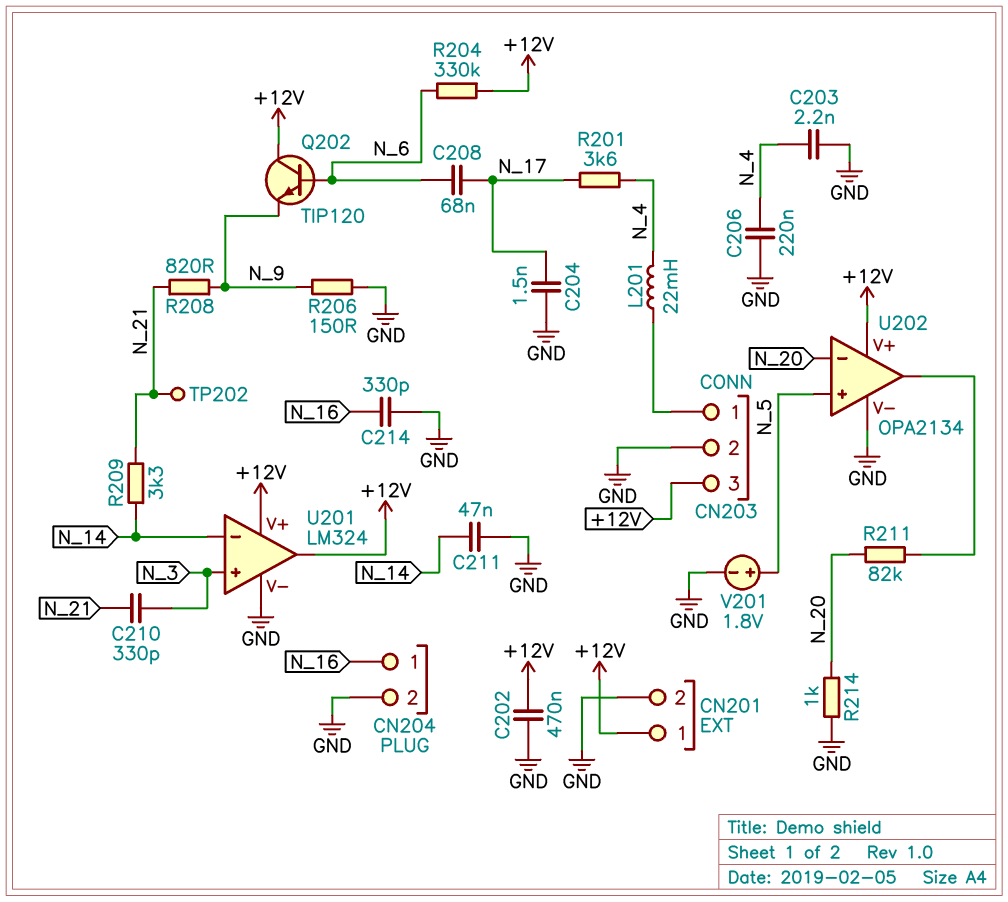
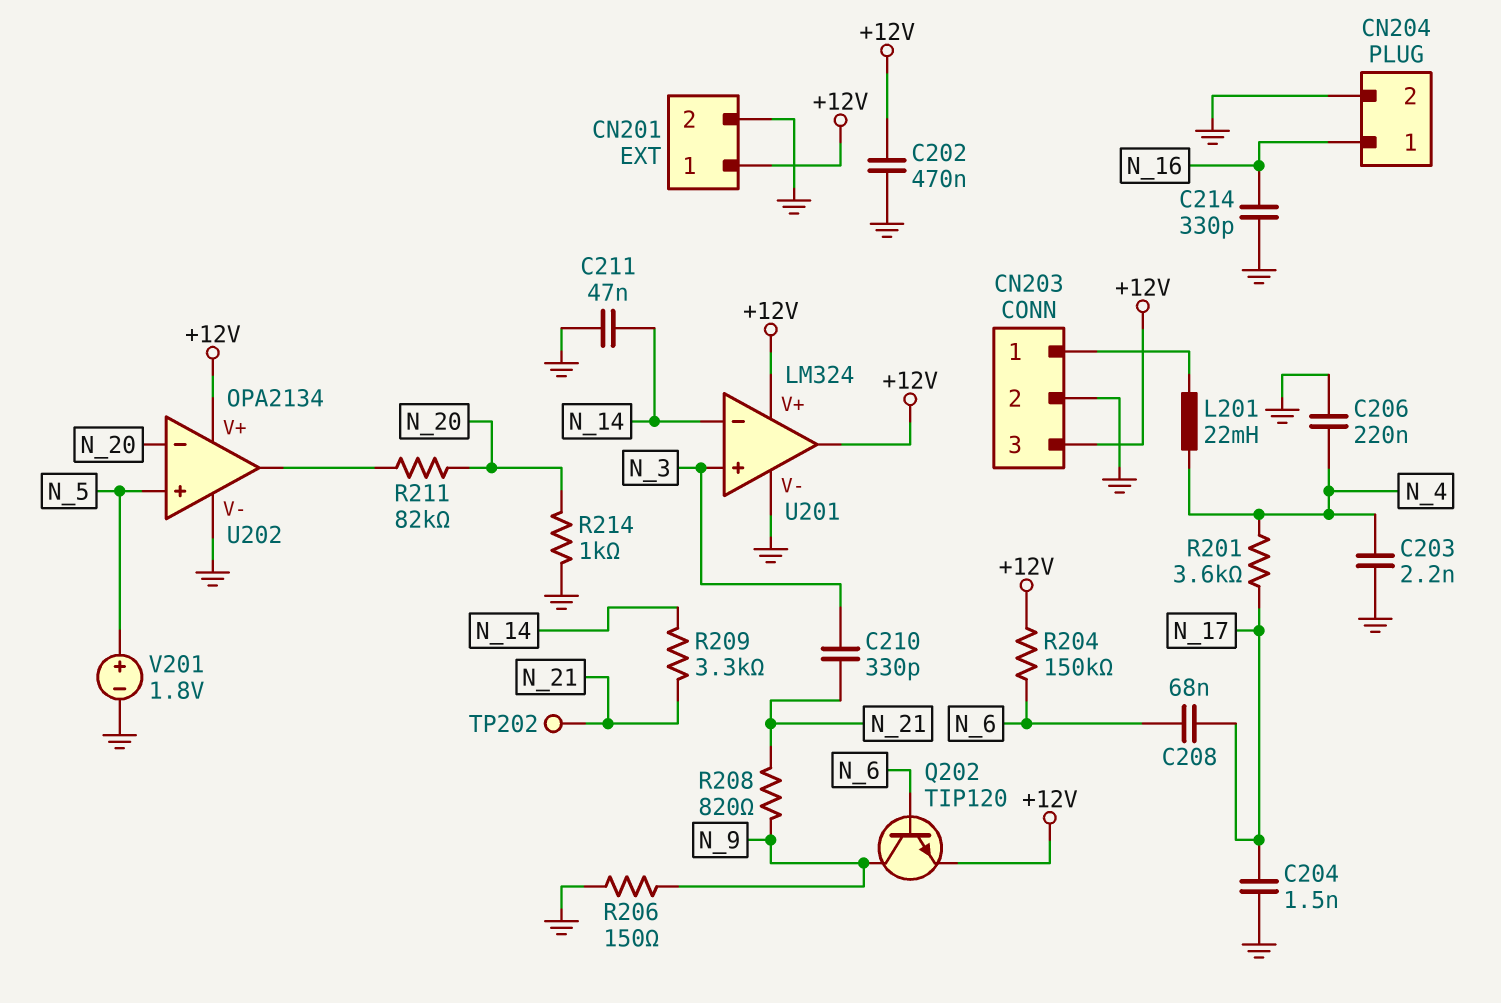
Q202: NPN TIP120 (B N_6, C +12V, E N_9) -> NPN TIP120 (B N_6, C N_9, E +12V)
R204: 330k (+12V, N_6) -> 150k (+12V, N_6)

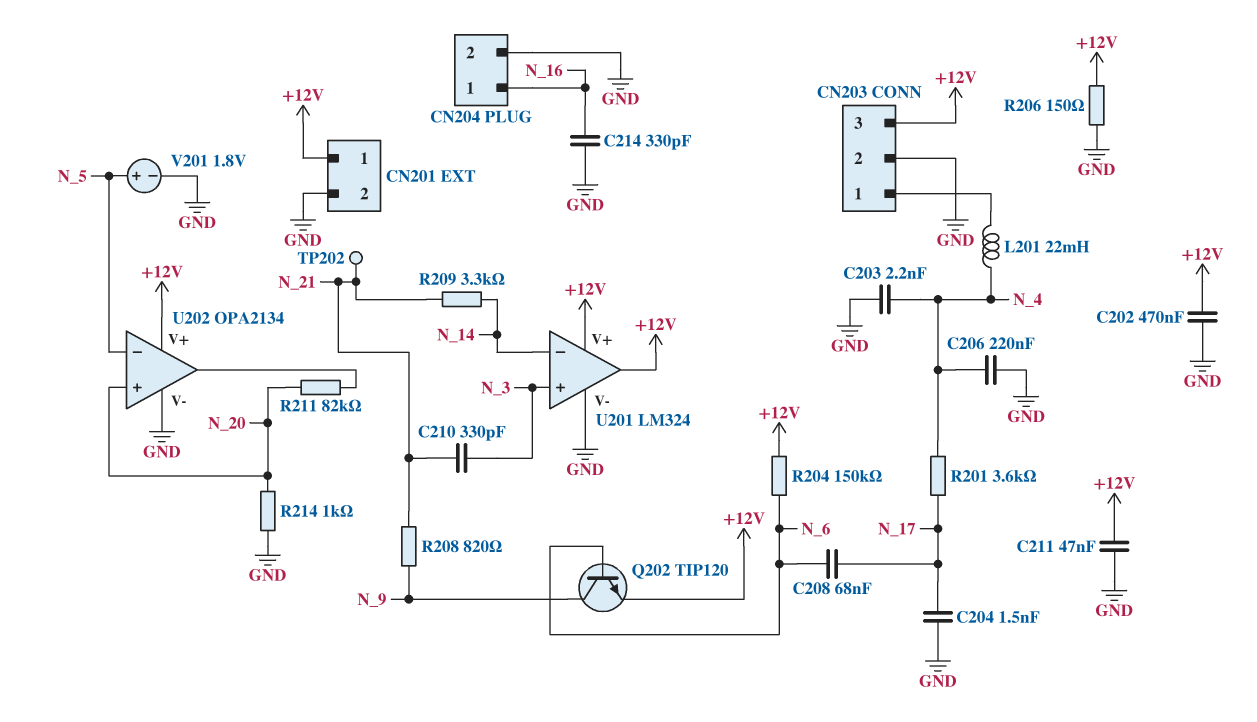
C211: 47nF (GND, N_14) -> 47nF (+12V, GND)
R206: 150 (GND, N_9) -> 150 (+12V, GND)
U202 pin in+: N_5 -> N_20
U202 pin in-: N_20 -> N_5

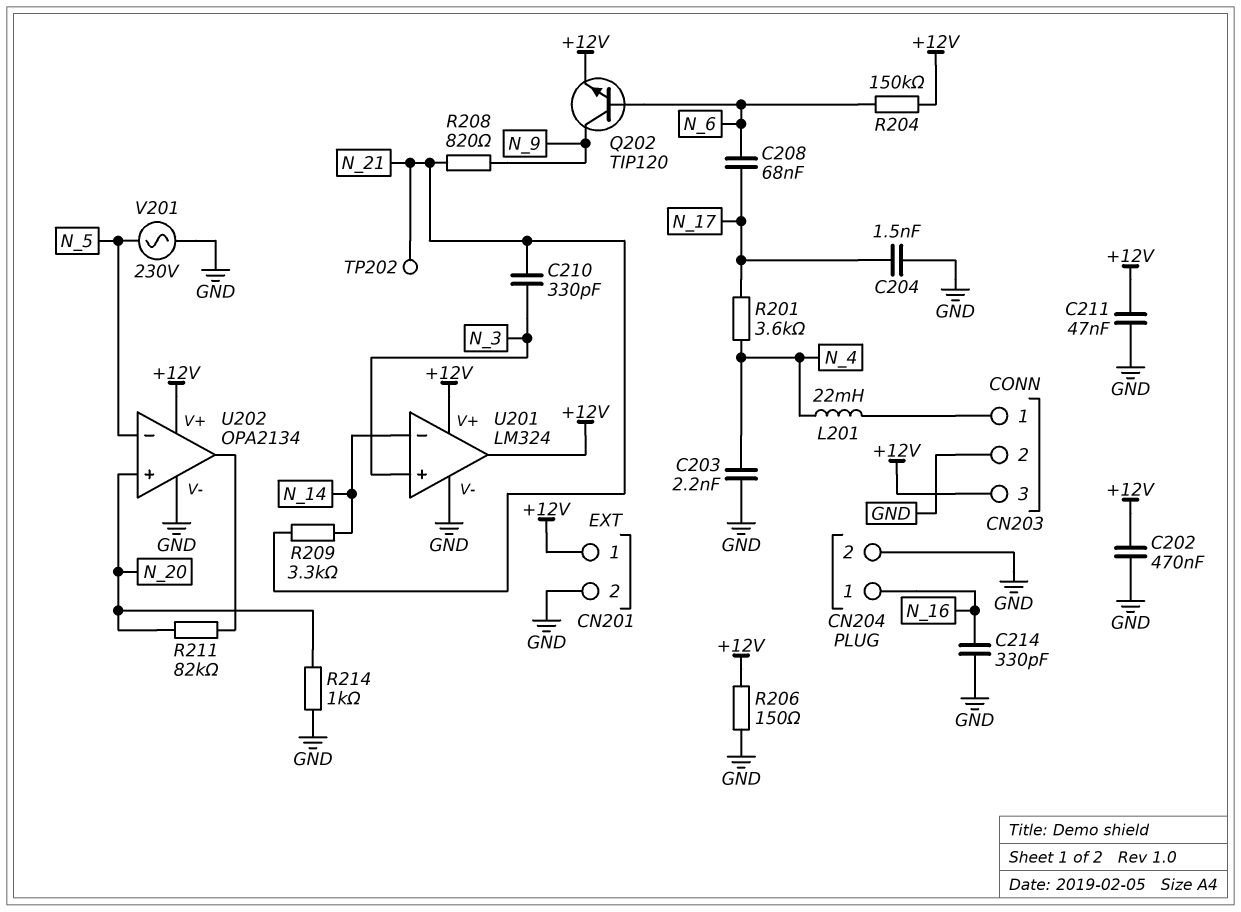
C206: 220nF (GND, N_4) -> none
V201: 1.8V (plus N_5, minus GND) -> AC 230V (GND, N_5)

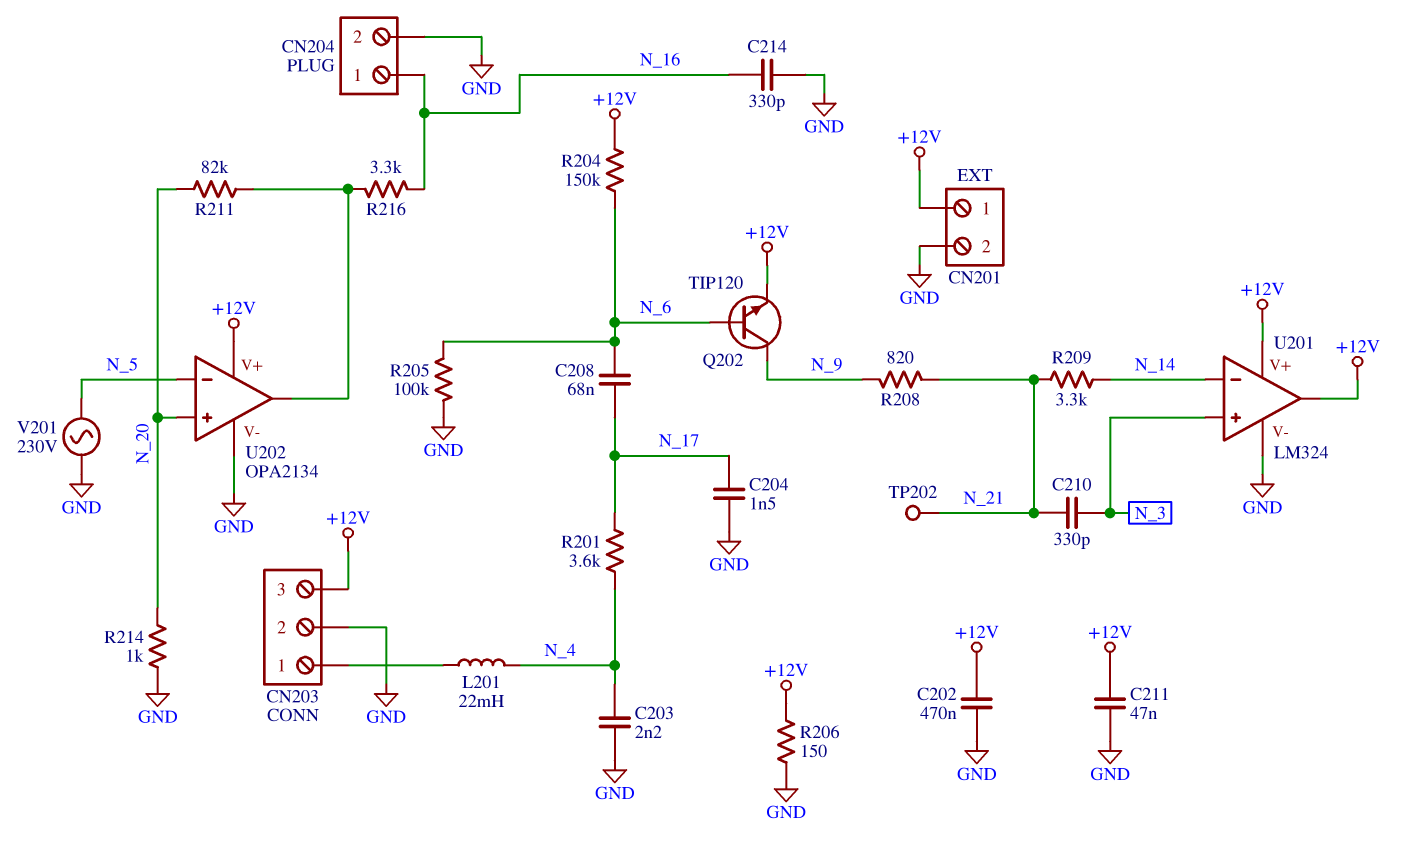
R205: none -> 100k (GND, N_6)
R216: none -> 3.3k (N_16, U202/out)

